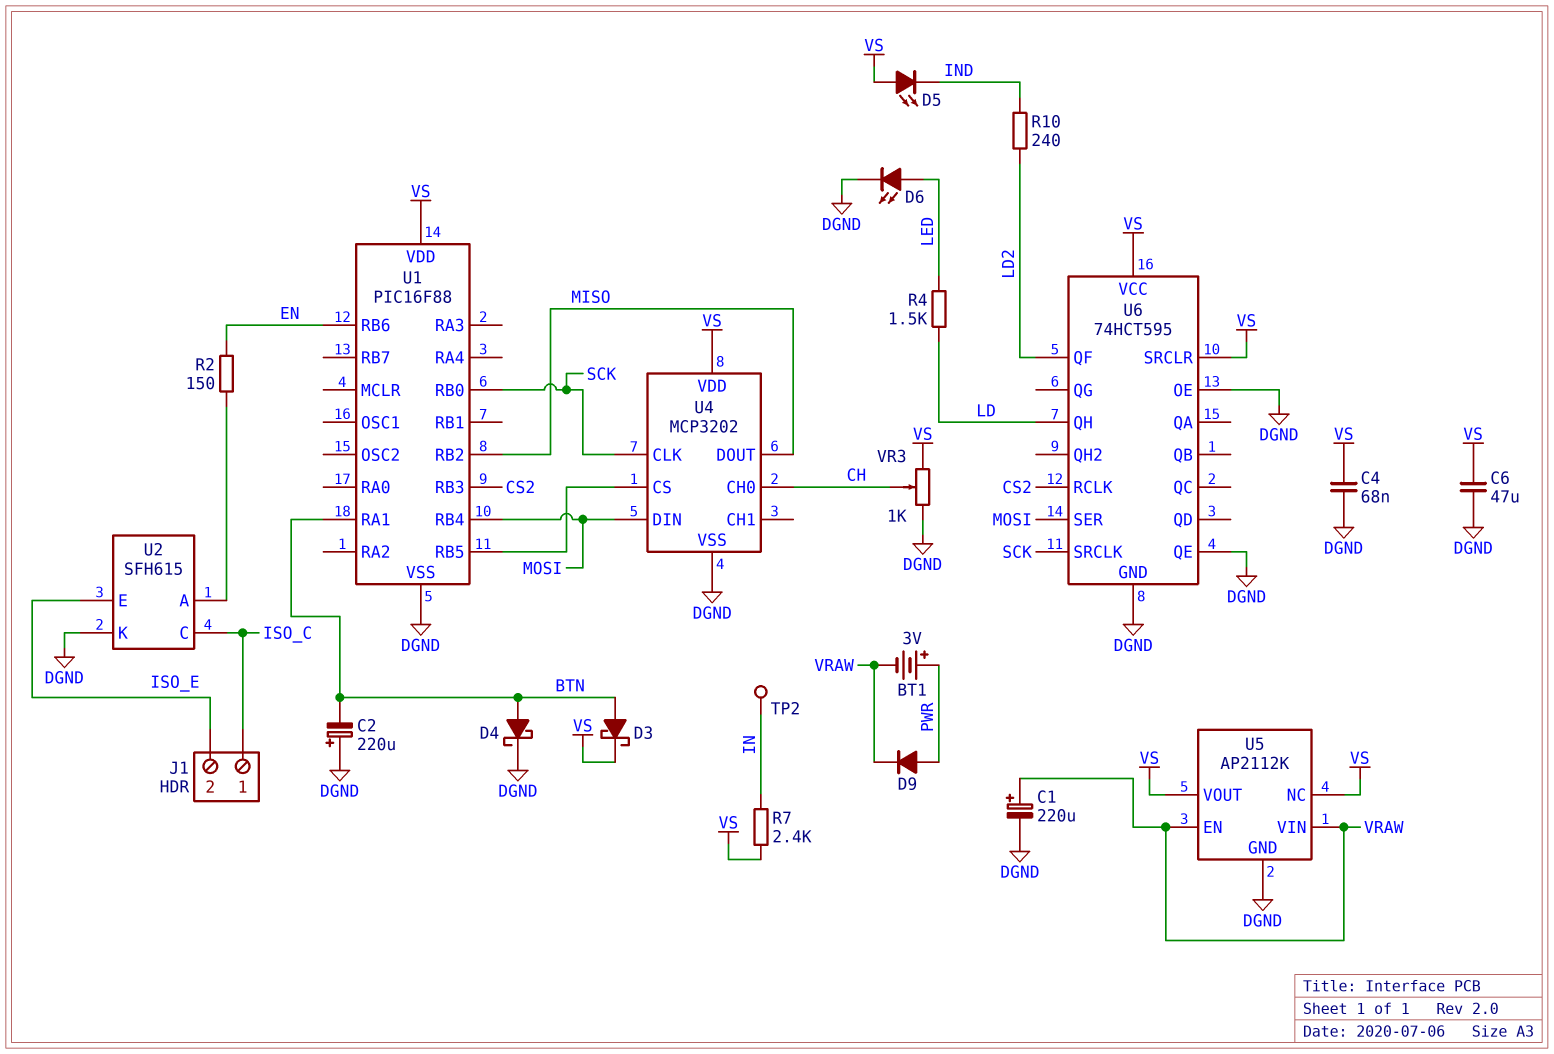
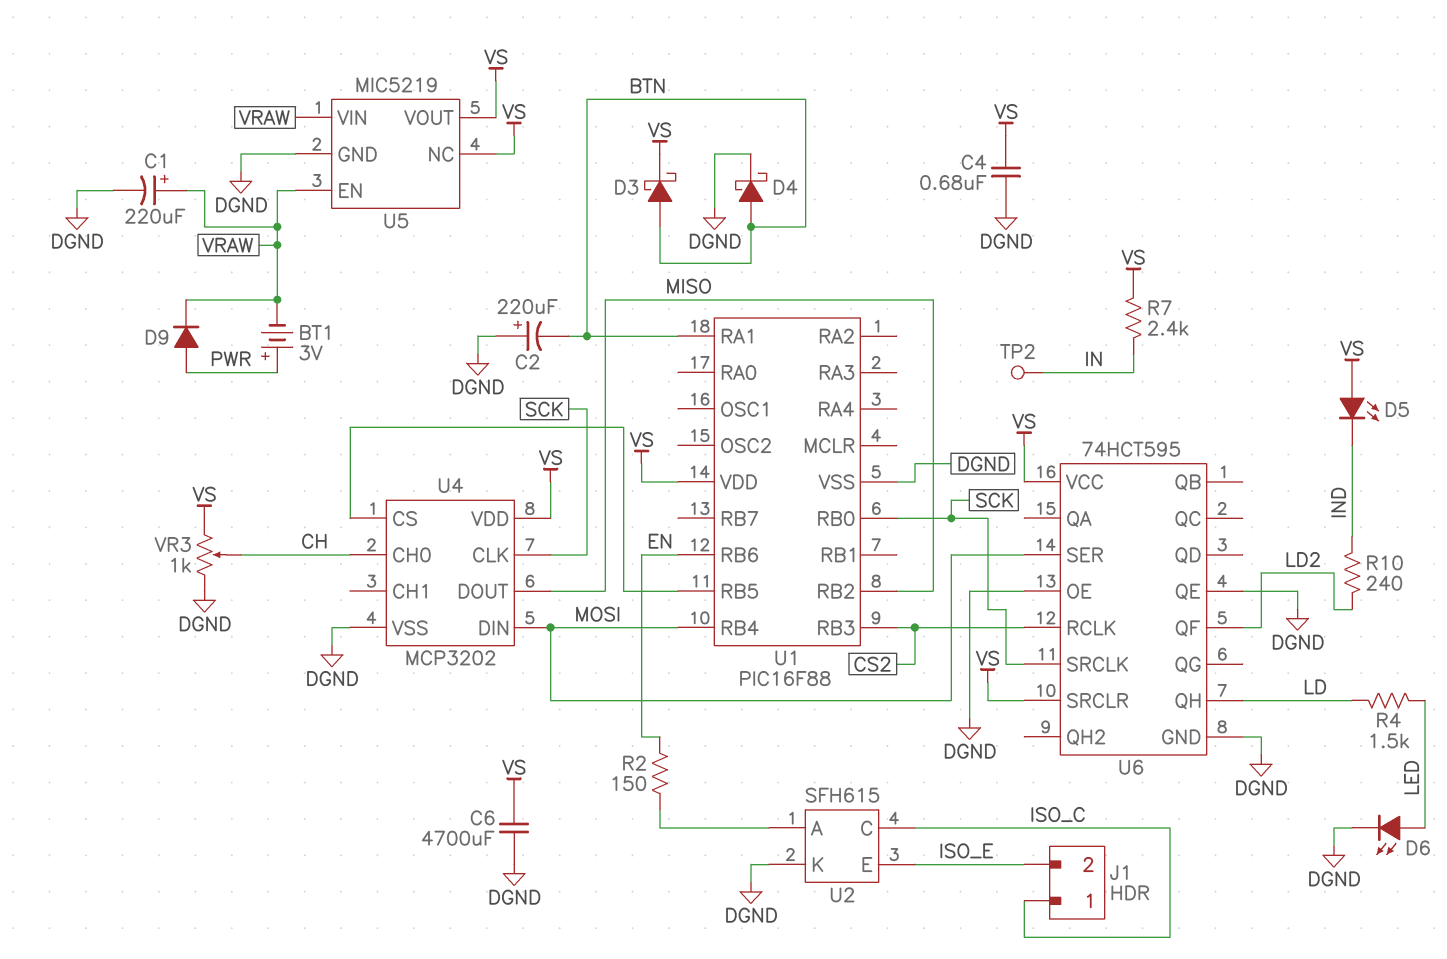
C4: 68nF (DGND, VS) -> 680nF (DGND, VS)
C6: 47uF (DGND, VS) -> 4700uF (DGND, VS)
U5: AP2112K -> MIC5219

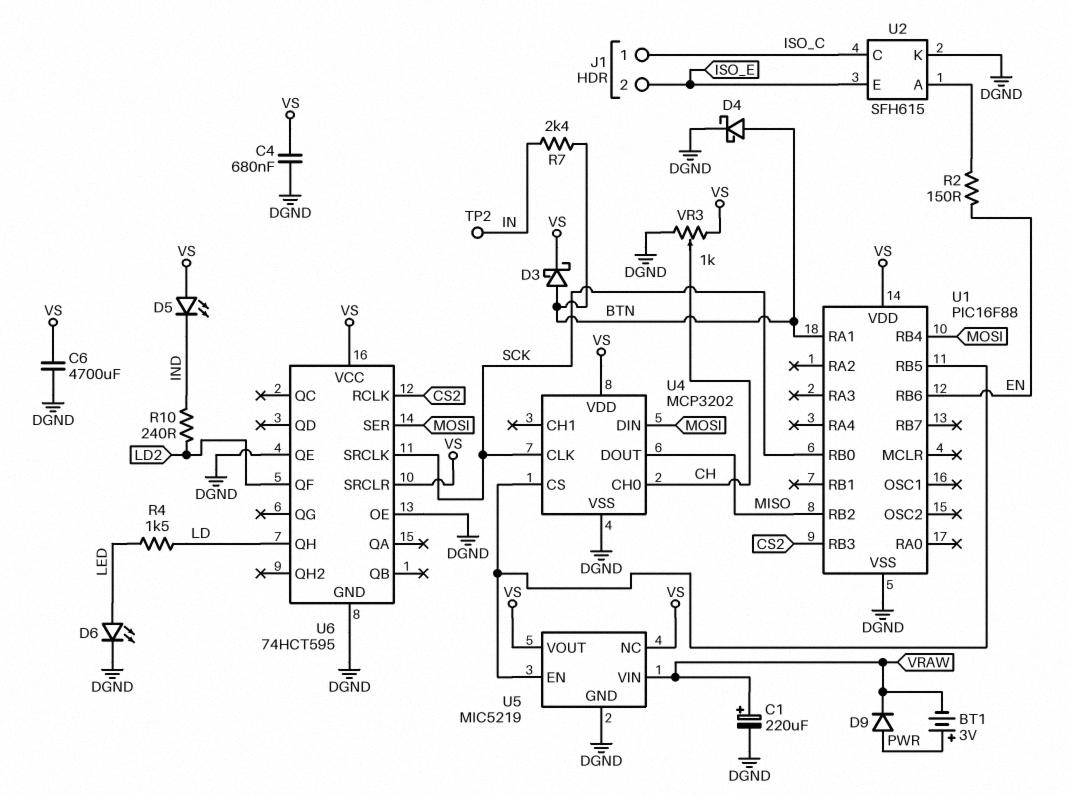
C2: 220uF (plus DGND, minus BTN) -> none
R7: 2.4k (IN, VS) -> 2.4k (BTN, IN)
U5 pin EN: VRAW -> U1/RB5

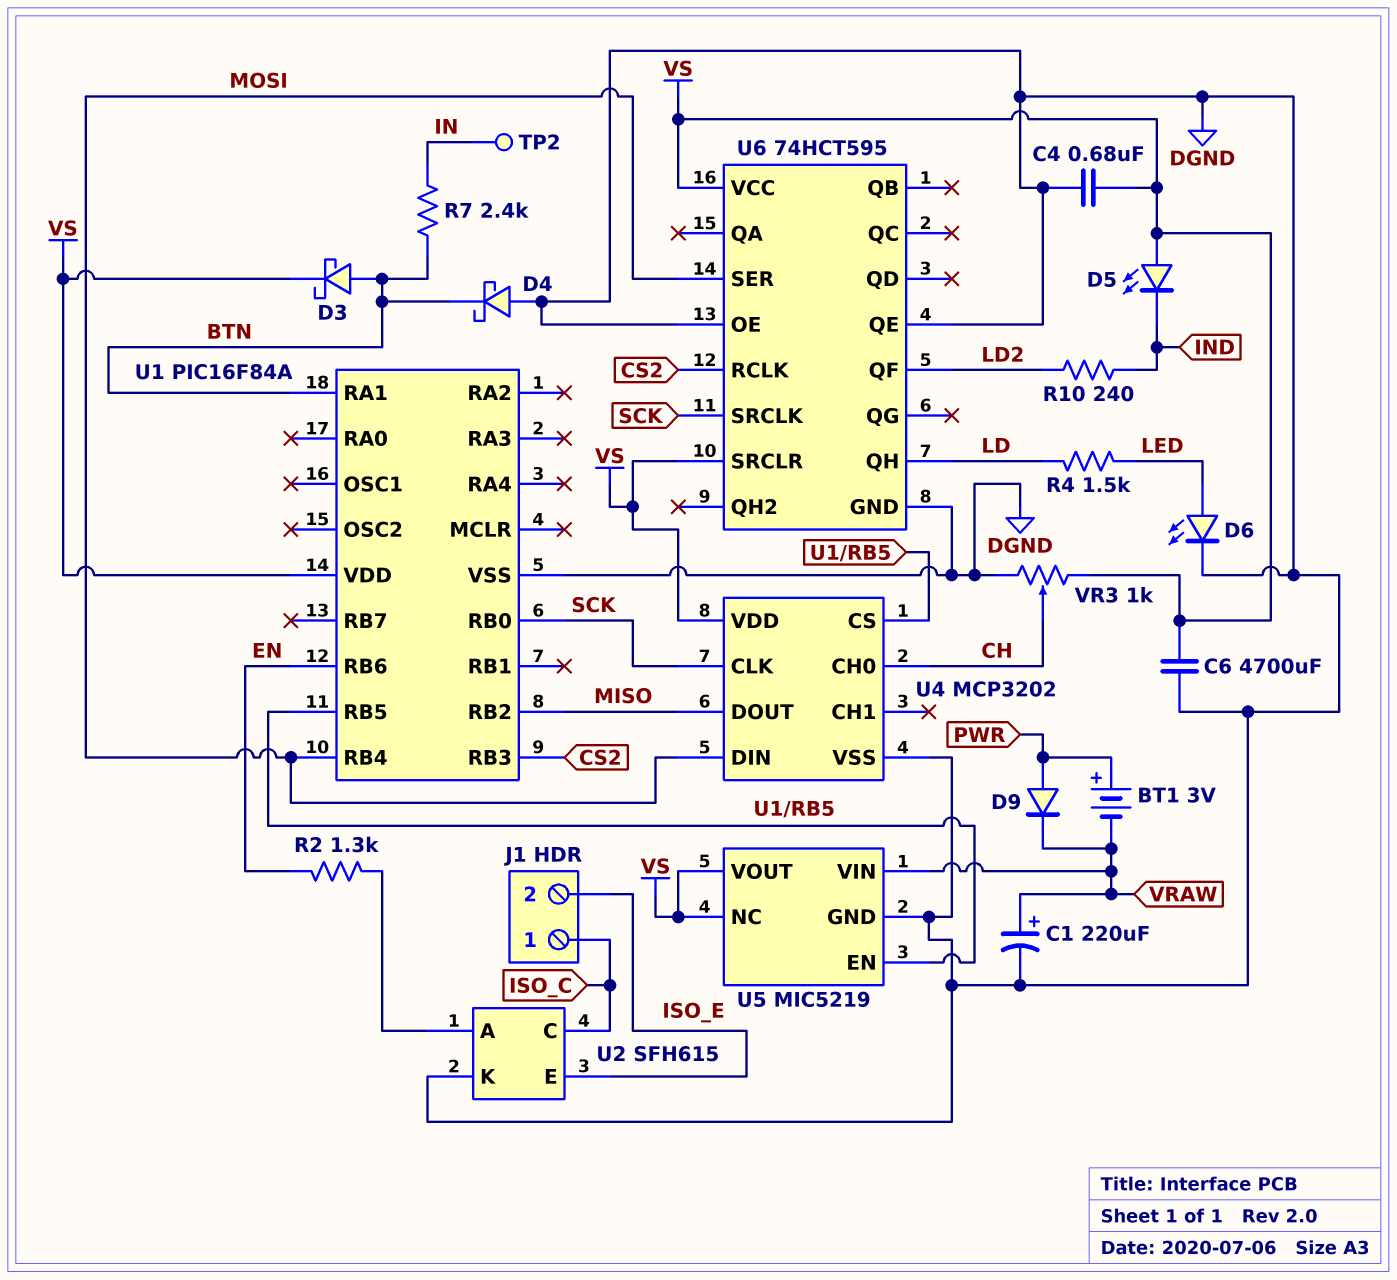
D4: schottky (A BTN, K DGND) -> schottky (A DGND, K BTN)
R2: 150 (EN, U2/A) -> 1.3k (EN, U2/A)
U1: PIC16F88 -> PIC16F84A

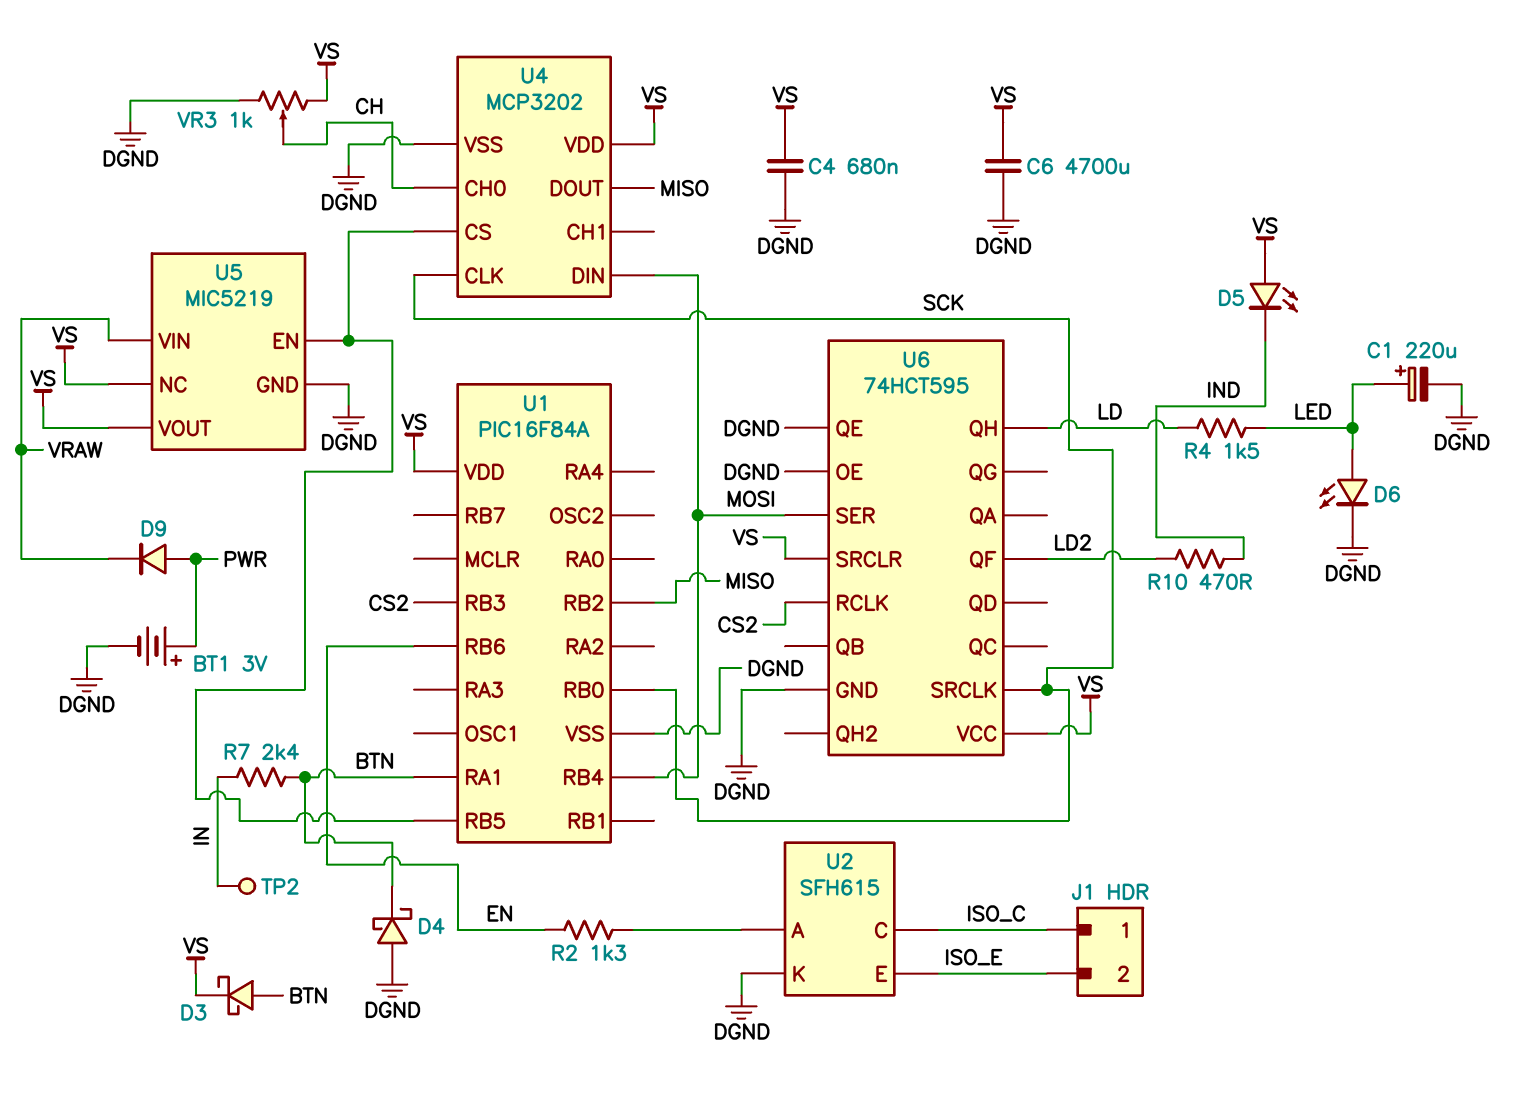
BT1: 3V (plus PWR, minus VRAW) -> 3V (plus PWR, minus DGND)
C1: 220uF (plus VRAW, minus DGND) -> 220uF (plus LED, minus DGND)
R10: 240 (IND, LD2) -> 470 (IND, LD2)

